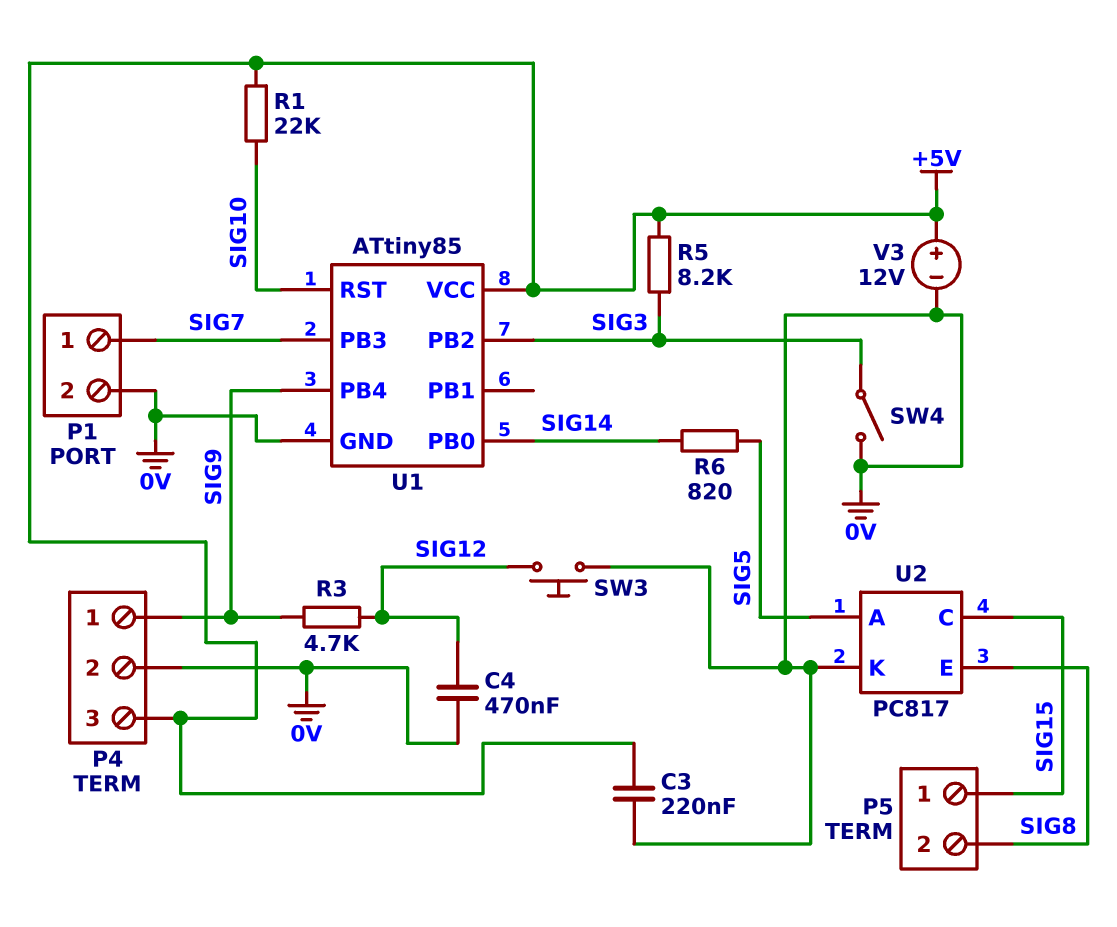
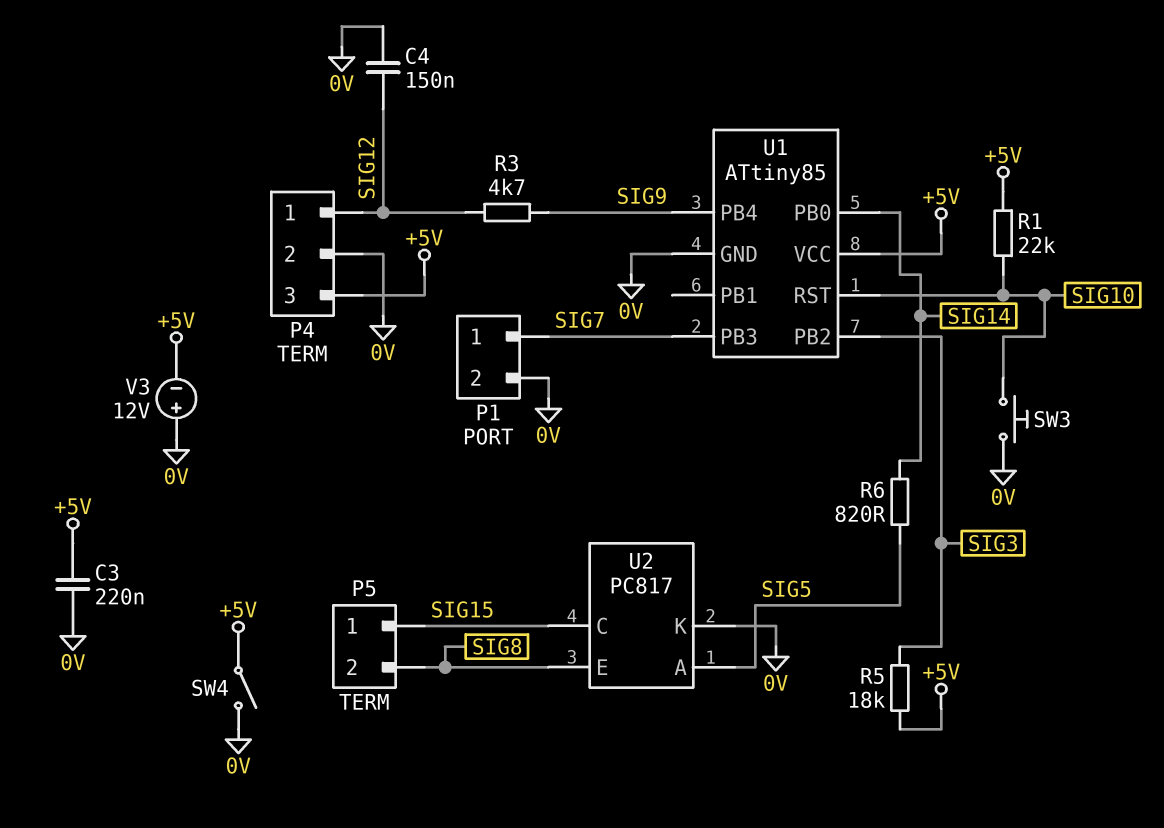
C4: 470nF (0V, SIG12) -> 150nF (0V, SIG12)
P4 pin 1: SIG9 -> SIG12
R5: 8.2k (+5V, SIG3) -> 18k (+5V, SIG3)
SW3: button (0V, SIG12) -> button (0V, SIG10)
SW4: switch (0V, SIG3) -> switch (+5V, 0V)
V3: 12V (plus +5V, minus 0V) -> 12V (plus 0V, minus +5V)

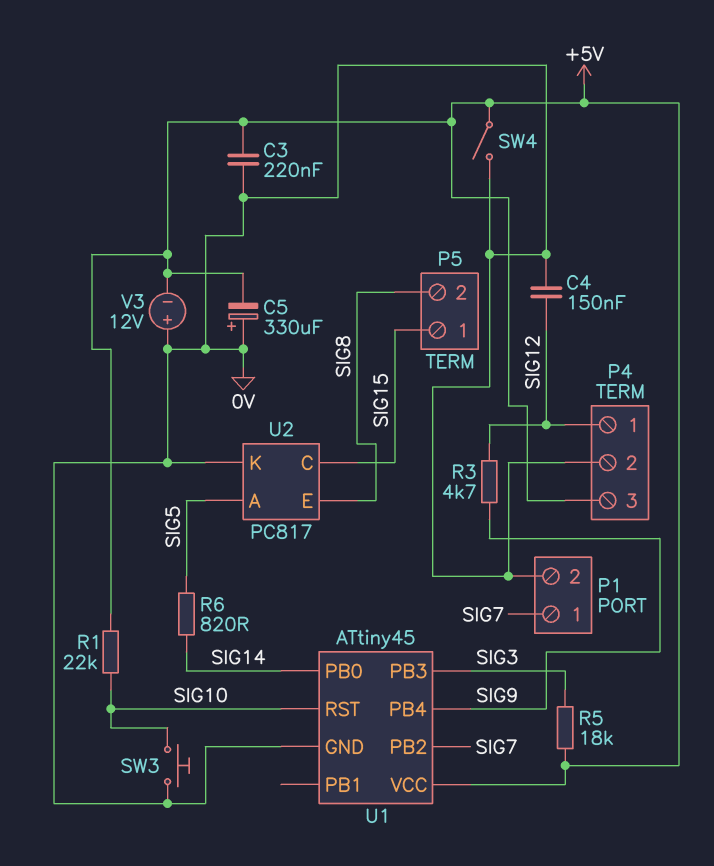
C5: none -> 330uF (plus 0V, minus +5V)
U1: ATtiny85 -> ATtiny45
U1 pin PB2: SIG3 -> SIG7
U1 pin PB3: SIG7 -> SIG3

